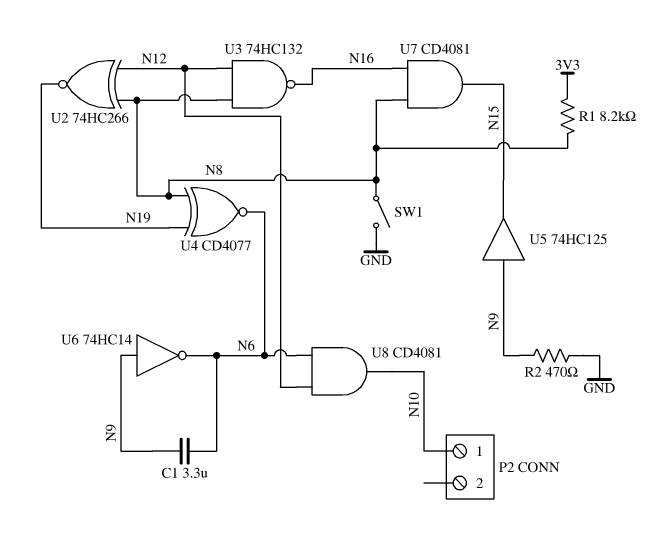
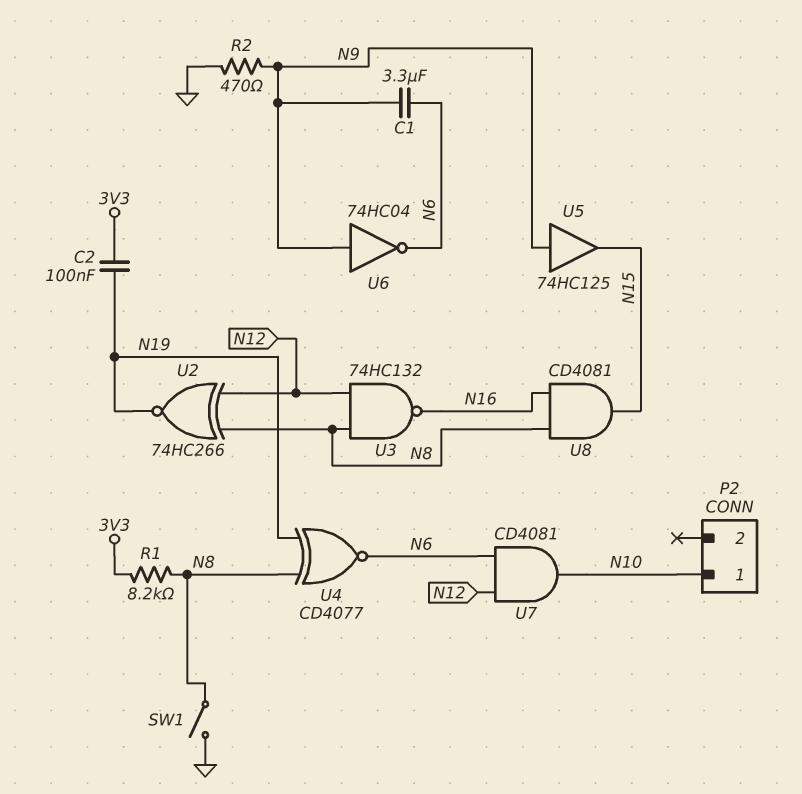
C2: none -> 100nF (3V3, N19)
U6: NOT 74HC14 (in N9, out N6) -> NOT 74HC04 (in N9, out N6)
U7: AND CD4081 (in N8, in N16, out N15) -> AND CD4081 (in N6, in N12, out N10)
U8: AND CD4081 (in N6, in N12, out N10) -> AND CD4081 (in N8, in N16, out N15)

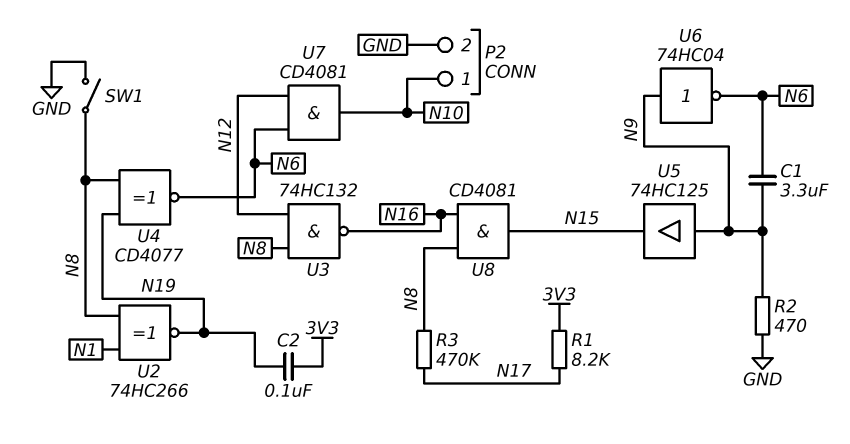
P2 pin 2: none -> GND
R1: 8.2k (3V3, N8) -> 8.2k (3V3, N17)
R3: none -> 470k (N8, N17)
U2: XNOR 74HC266 (in N8, in N12, out N19) -> XNOR 74HC266 (in N1, in N8, out N19)

